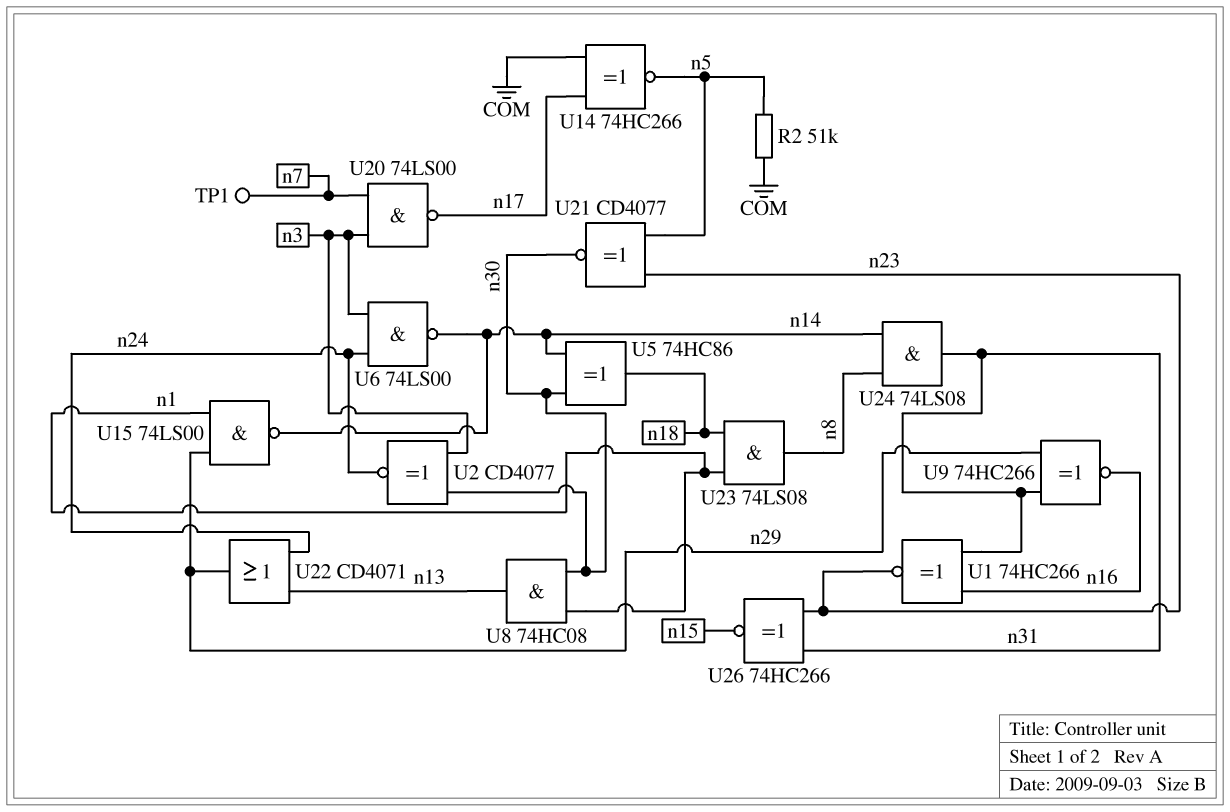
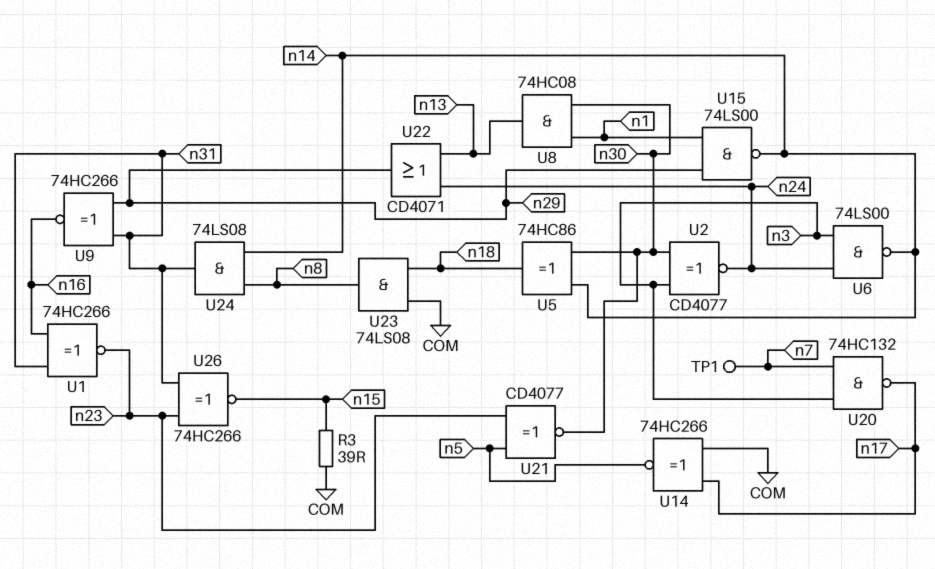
R2: 51k (COM, n5) -> none
R3: none -> 39 (COM, n15)
U20: NAND 74LS00 (in n3, in n7, out n17) -> NAND 74HC132 (in n3, in n7, out n17)
U23: AND 74LS08 (in n1, in n18, out n8) -> AND 74LS08 (in COM, in n18, out n8)

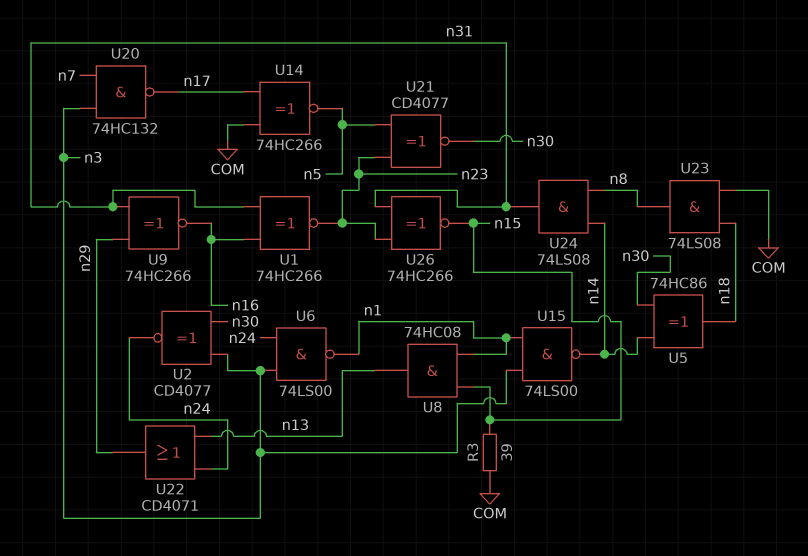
TP1: test point (n7) -> none
U6: NAND 74LS00 (in n3, in n24, out n14) -> NAND 74LS00 (in n3, in n24, out n1)
U8: AND 74HC08 (in n1, in n30, out n13) -> AND 74HC08 (in n1, in n15, out n13)
U15: NAND 74LS00 (in n1, in n29, out n14) -> NAND 74LS00 (in n1, in n3, out n14)

